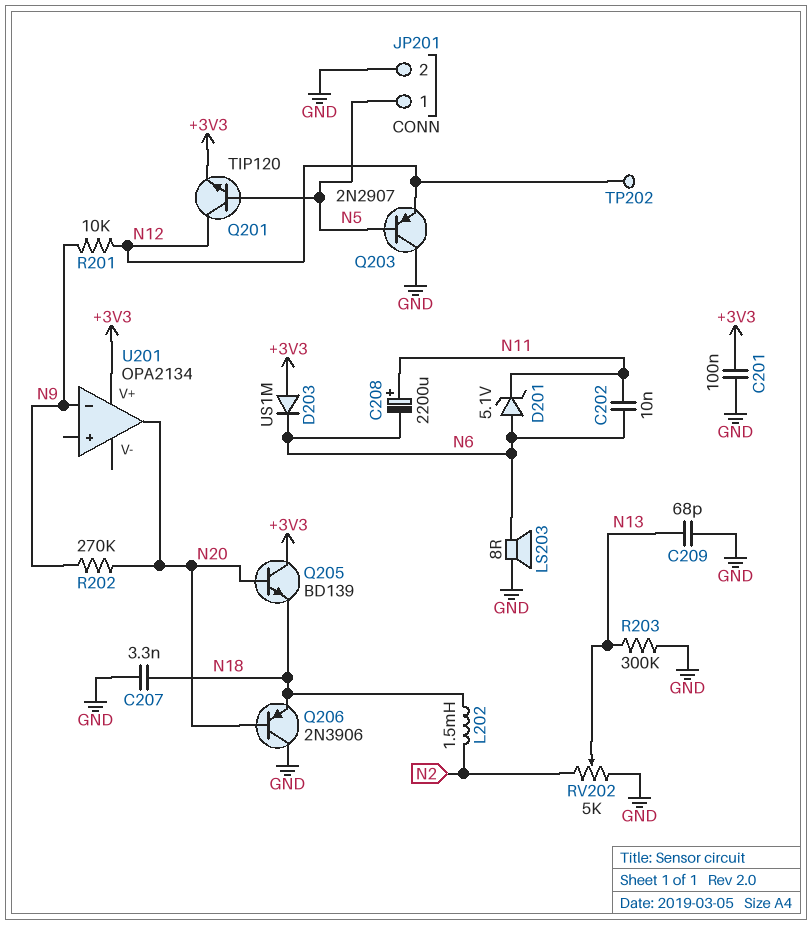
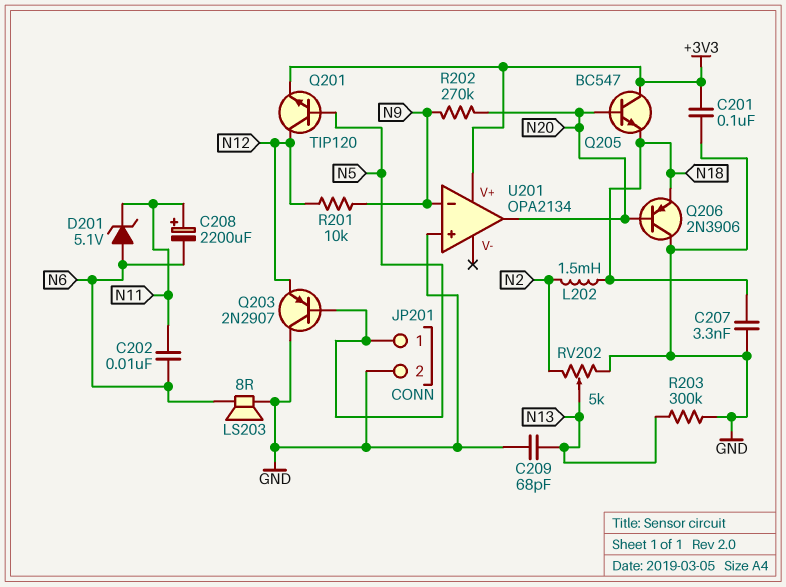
D203: diode US1M (A +3V3, K N6) -> none
Q205: NPN BD139 (B N20, C +3V3, E N18) -> NPN BC547 (B N20, C +3V3, E N18)
TP202: test point (N12) -> none
U201 pin in+: none -> GND

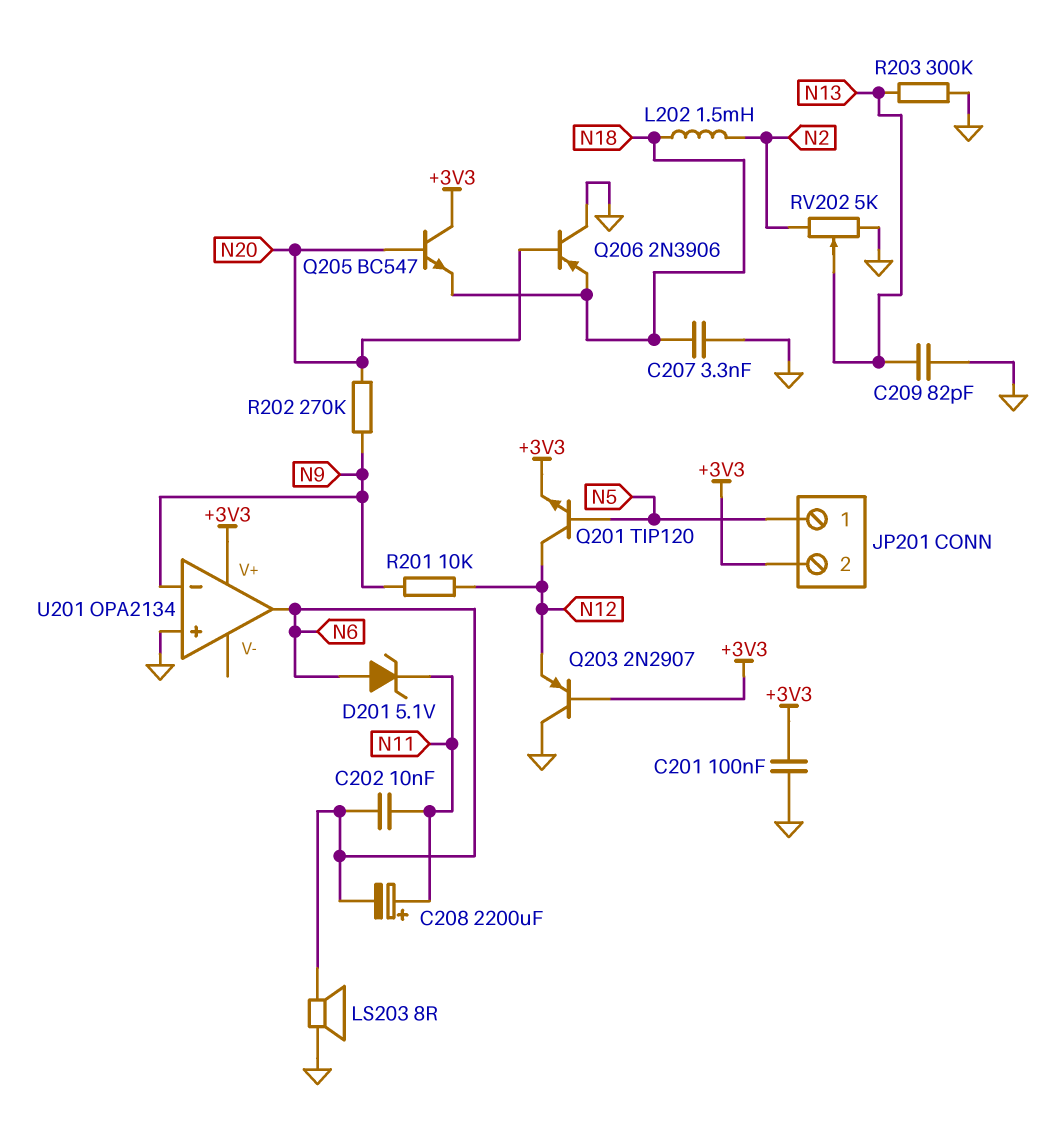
C209: 68pF (GND, N13) -> 82pF (GND, N13)
JP201 pin 2: GND -> +3V3
Q203: PNP 2N2907 (B N5, C GND, E N12) -> PNP 2N2907 (B +3V3, C GND, E N12)
U201 pin out: N20 -> N6

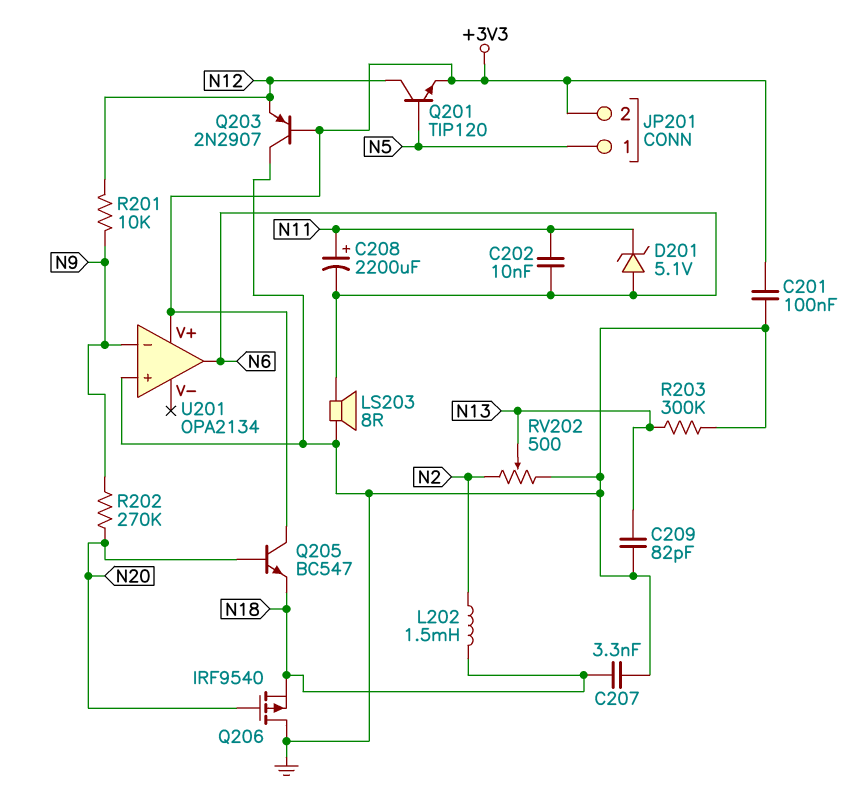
Q206: PNP 2N3906 (B N20, C GND, E N18) -> PMOS IRF9540 (G N20, D GND, S N18)
RV202: 5k (GND, N2, wiper N13) -> 500 (GND, N2, wiper N13)

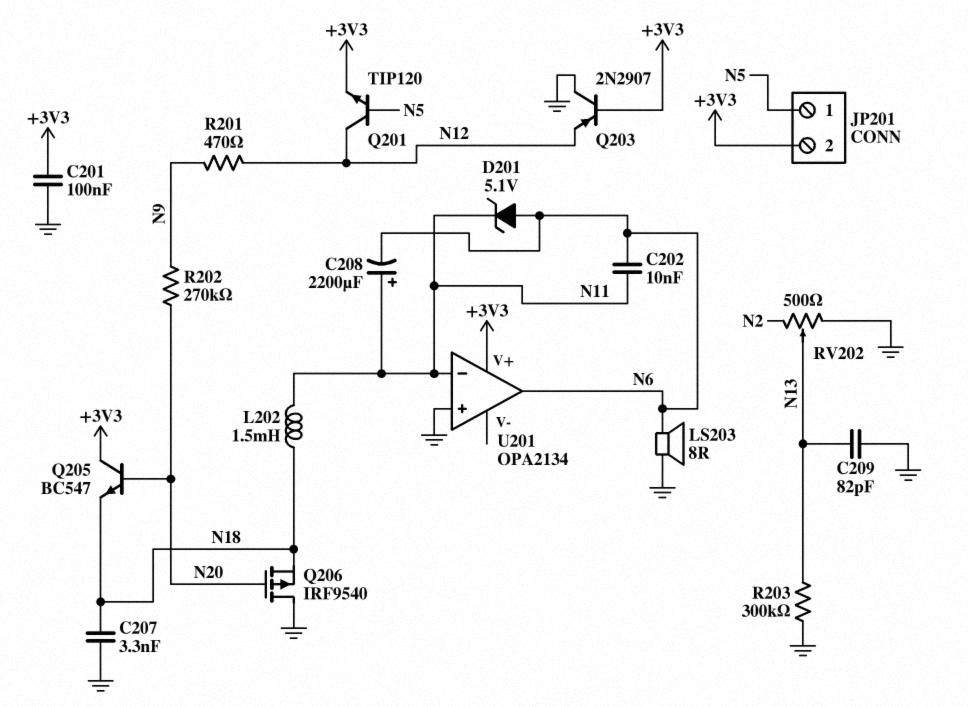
L202: 1.5mH (N2, N18) -> 1.5mH (N11, N18)
R201: 10k (N9, N12) -> 470 (N9, N12)
U201 pin in-: N9 -> N11

